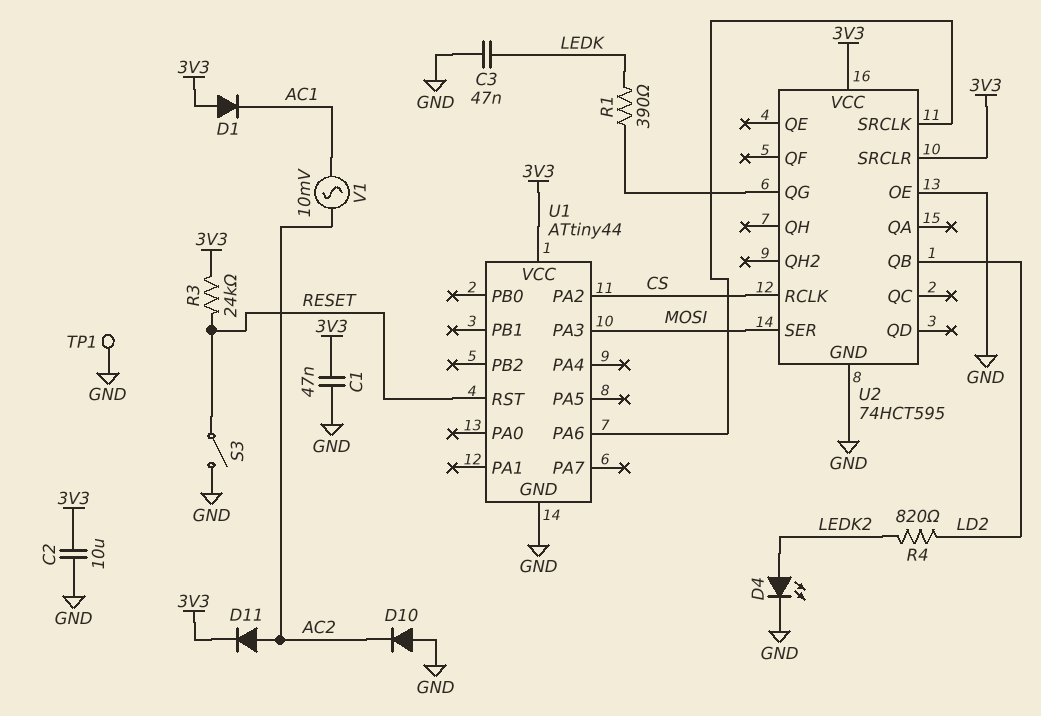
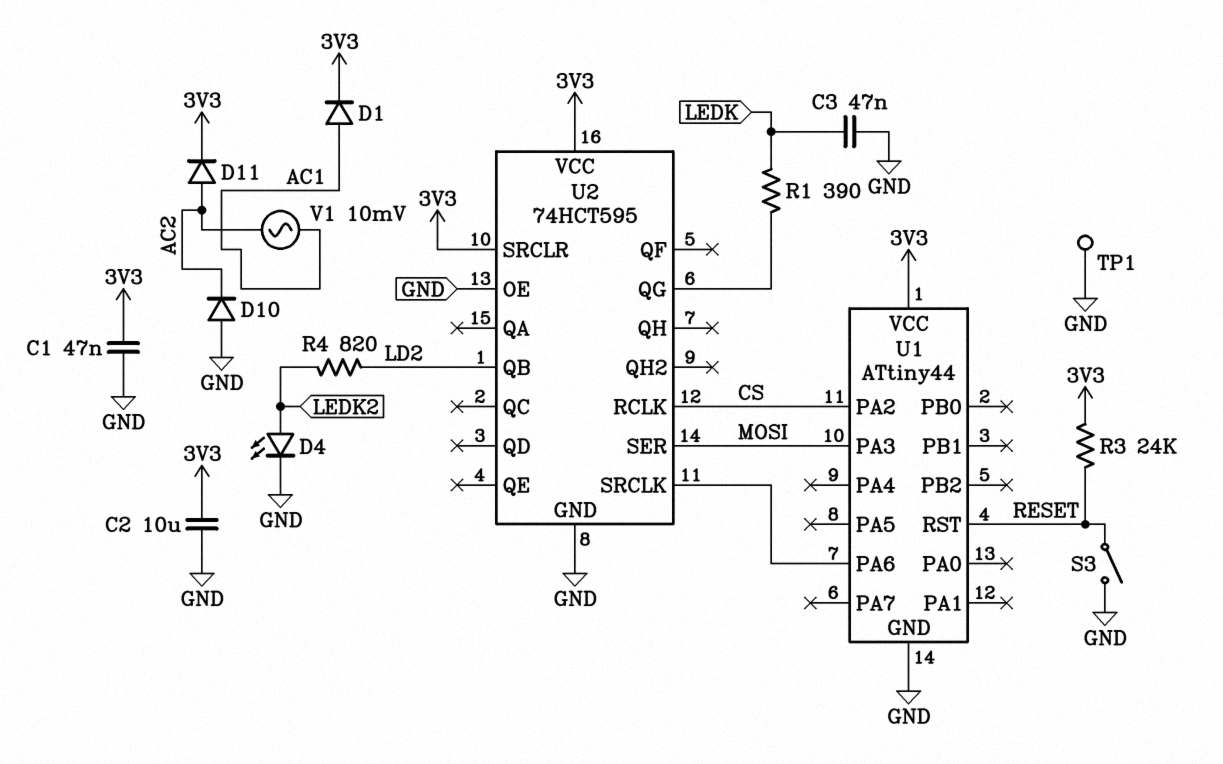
D1: diode (A 3V3, K AC1) -> diode (A AC1, K 3V3)

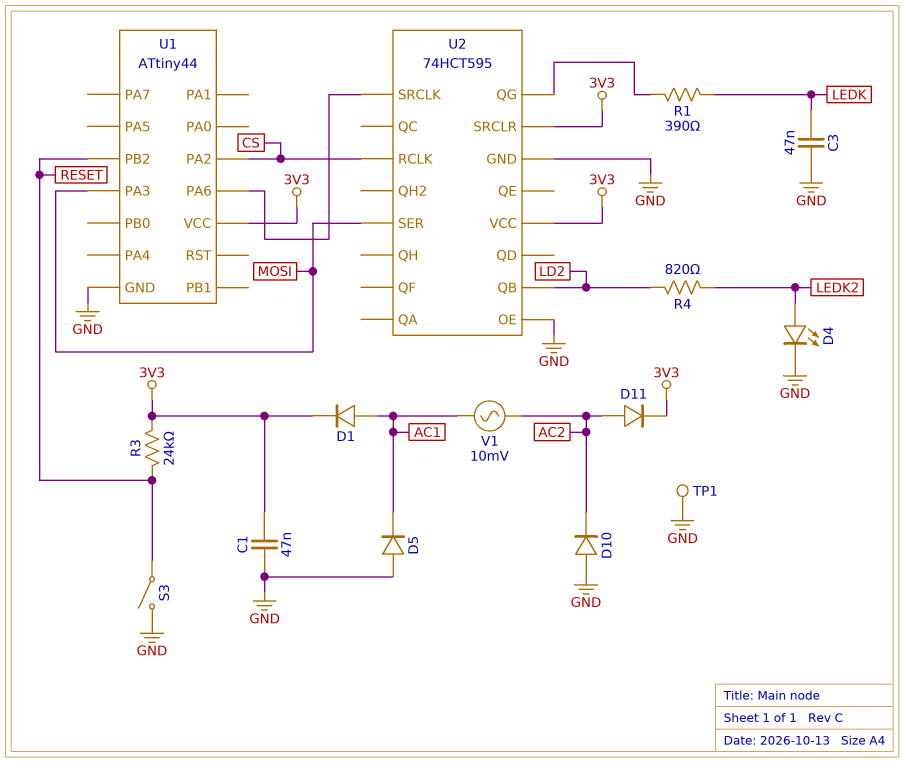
C2: 10uF (3V3, GND) -> none
D5: none -> diode (A GND, K AC1)
U1 pin PB2: none -> RESET
U1 pin RST: RESET -> none

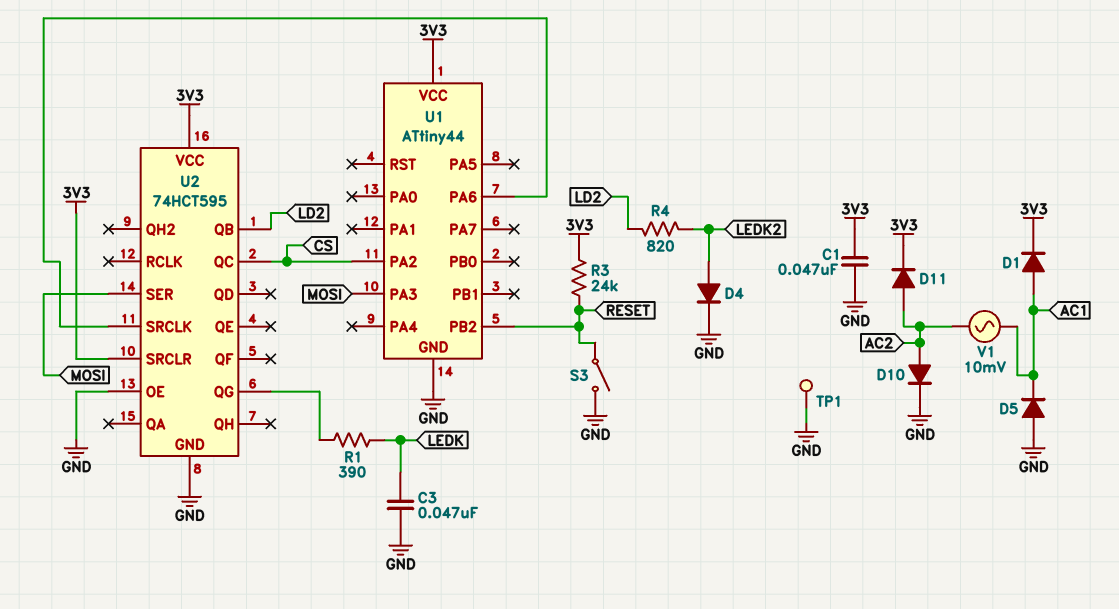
D4: LED (A LEDK2, K GND) -> diode (A LEDK2, K GND)
D10: diode (A GND, K AC2) -> diode (A AC2, K GND)
U2 pin QC: none -> CS
U2 pin RCLK: CS -> none

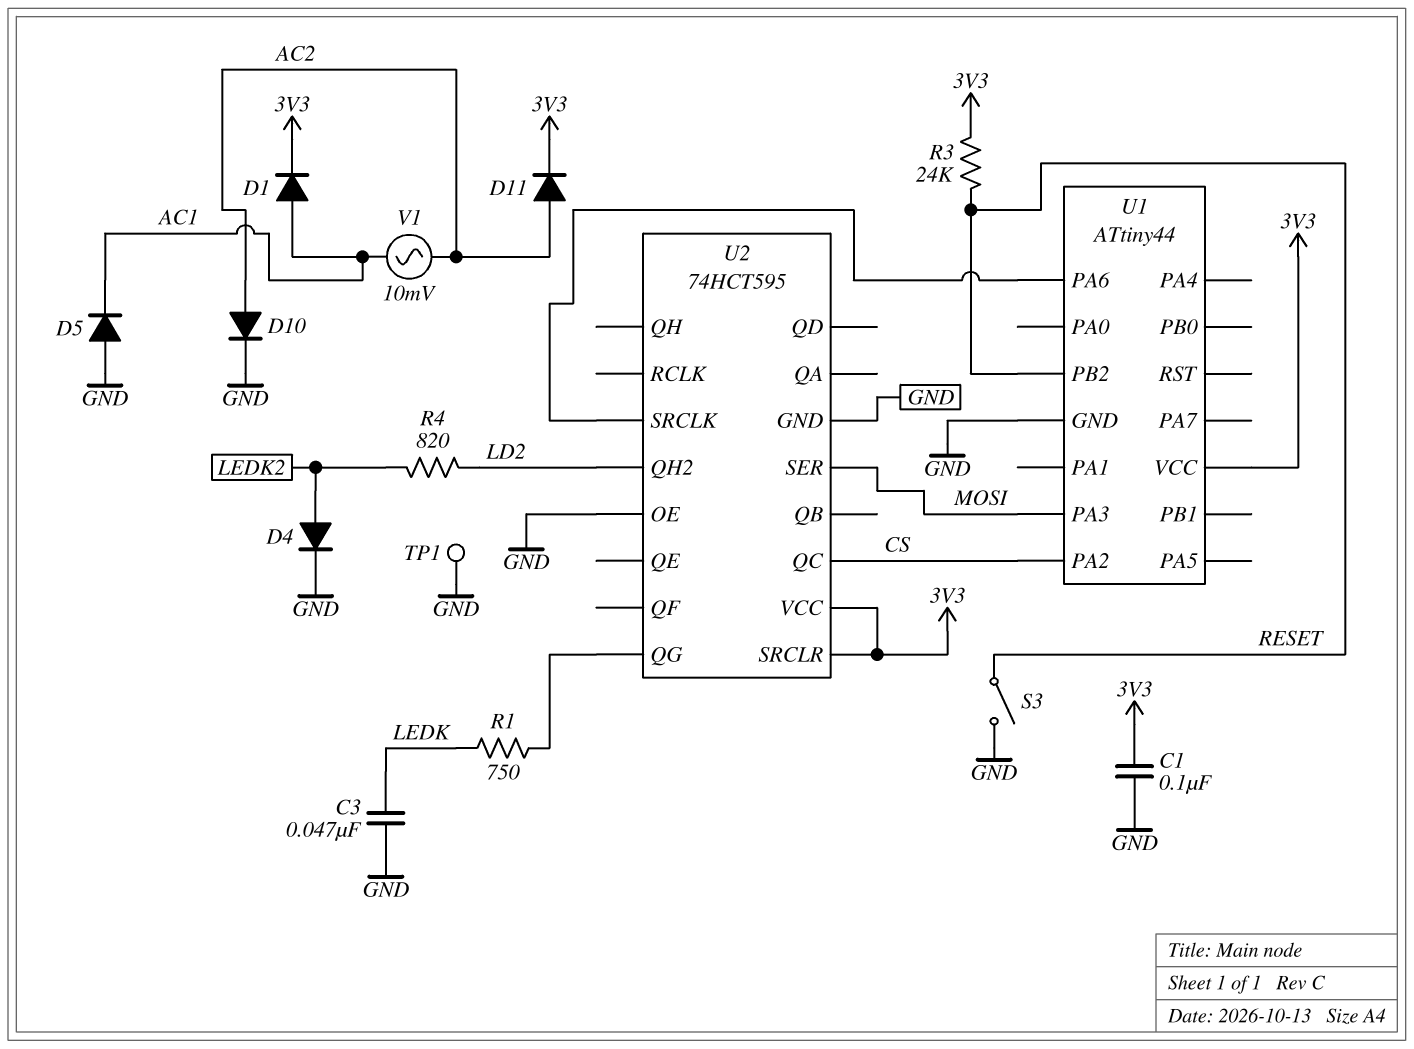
C1: 47nF (3V3, GND) -> 100nF (3V3, GND)
R1: 390 (LEDK, U2/QG) -> 750 (LEDK, U2/QG)
U2 pin QB: LD2 -> none
U2 pin QH2: none -> LD2

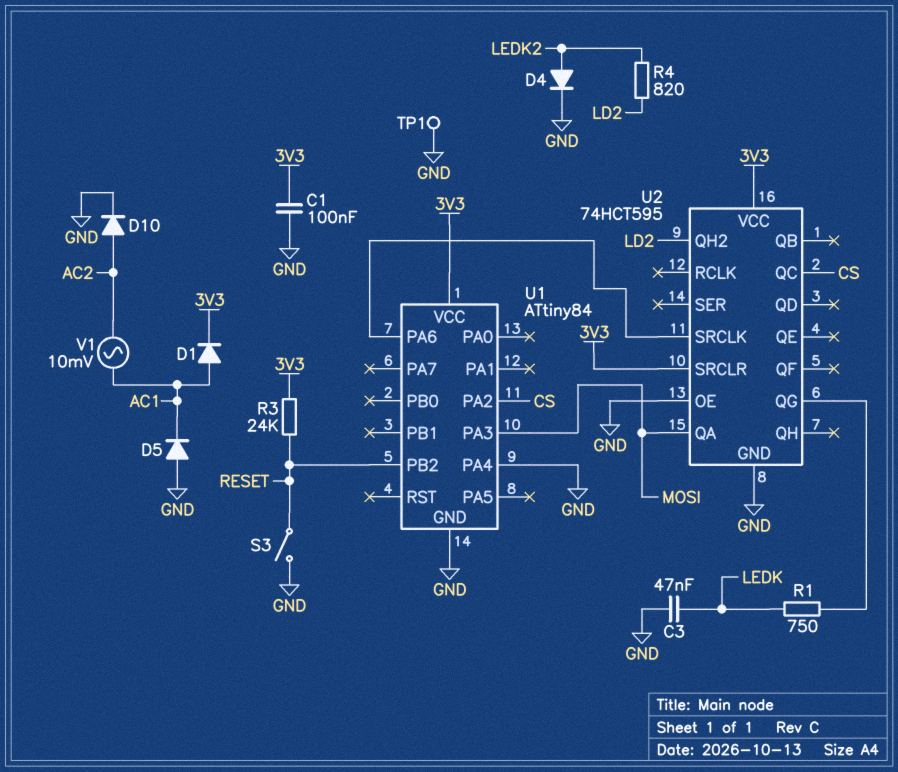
D11: diode (A AC2, K 3V3) -> none
U1: ATtiny44 -> ATtiny84
U1 pin PA4: none -> GND
U2 pin QA: none -> MOSI
U2 pin SER: MOSI -> none

